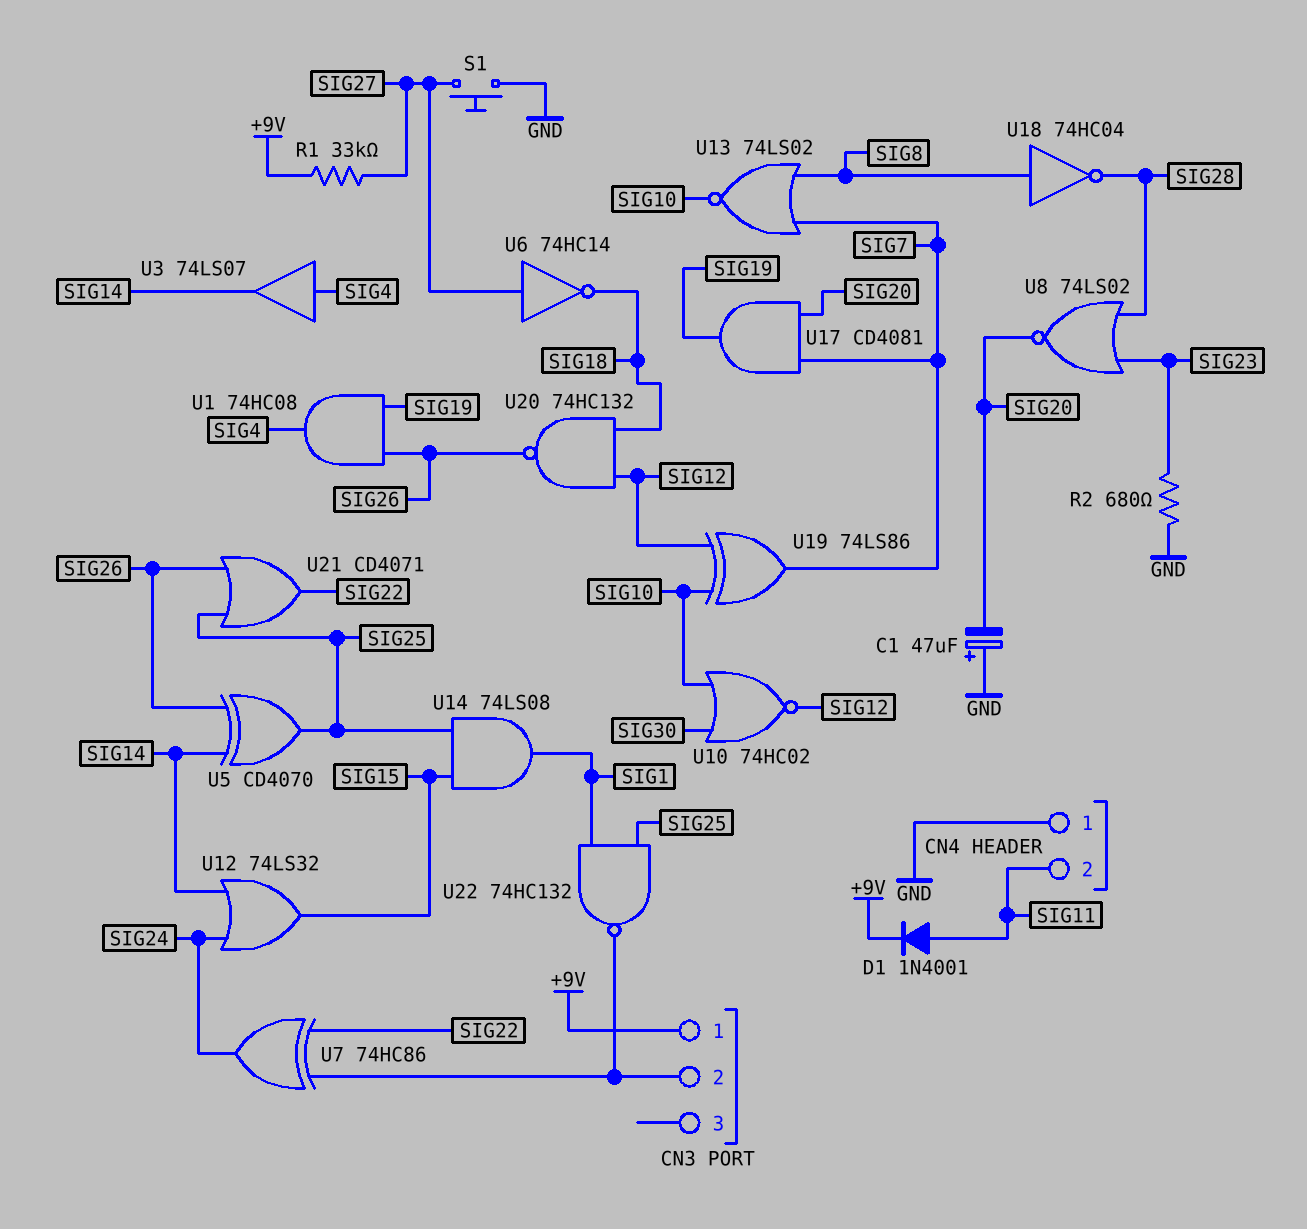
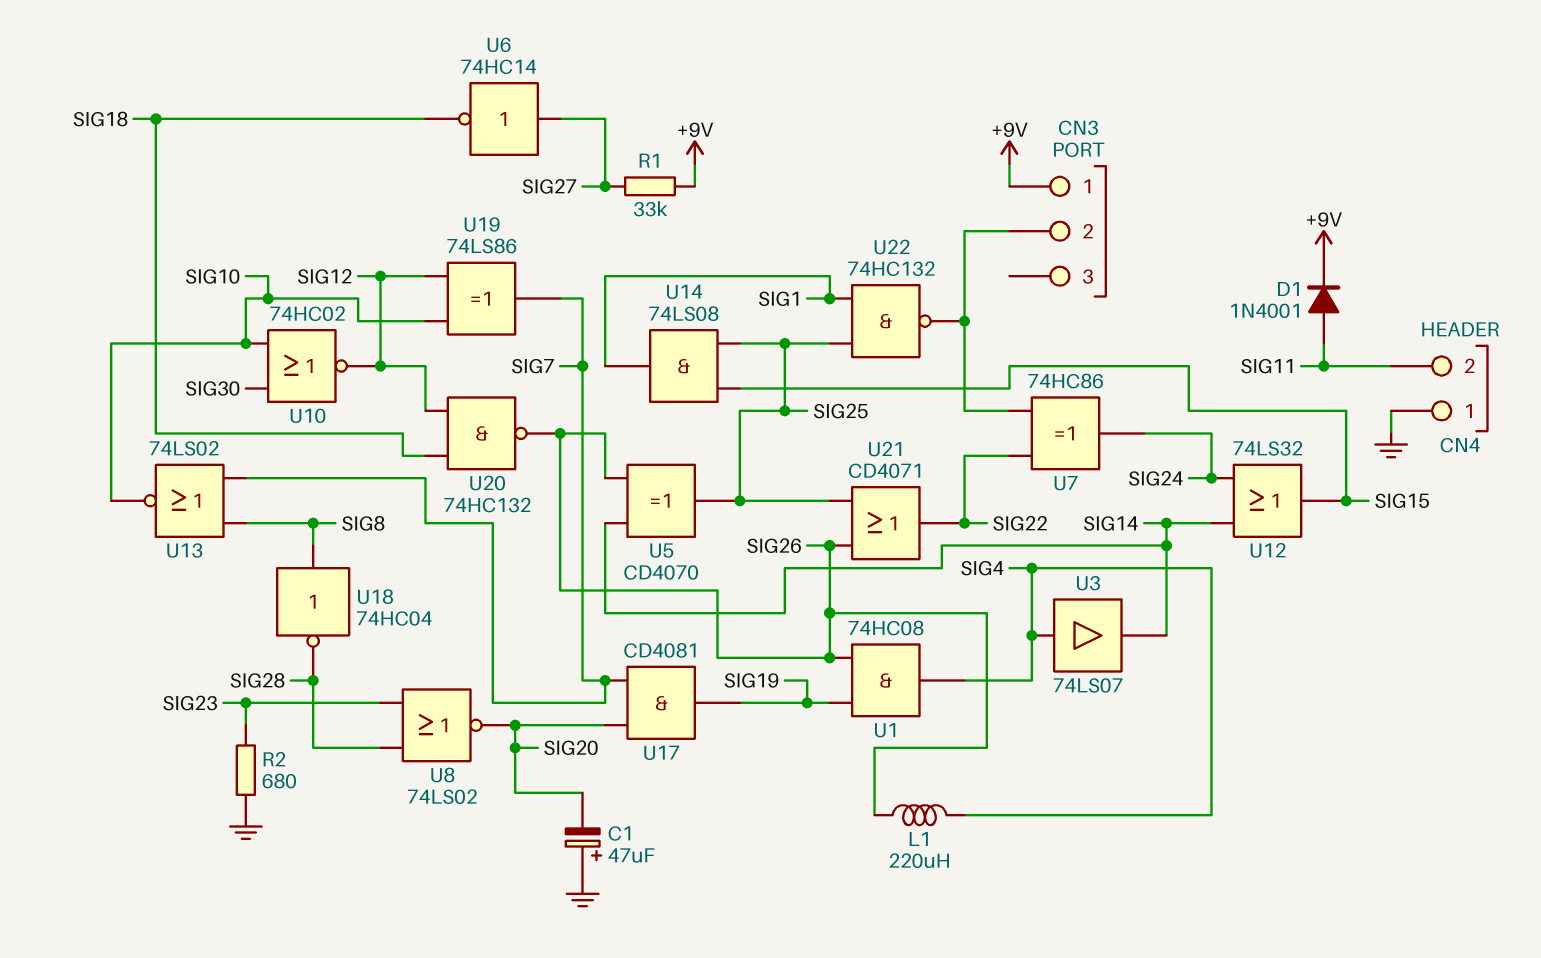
L1: none -> 220uH (SIG4, SIG26)
S1: button (GND, SIG27) -> none

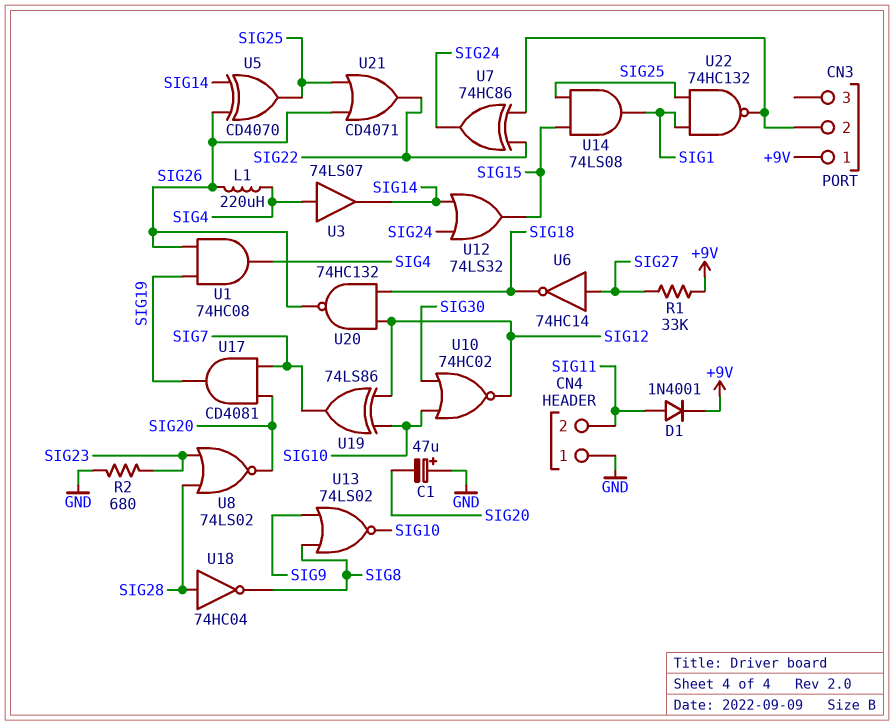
U13: NOR 74LS02 (in SIG7, in SIG8, out SIG10) -> NOR 74LS02 (in SIG8, in SIG9, out SIG10)
U18: NOT 74HC04 (in SIG8, out SIG28) -> NOT 74HC04 (in SIG28, out SIG8)

